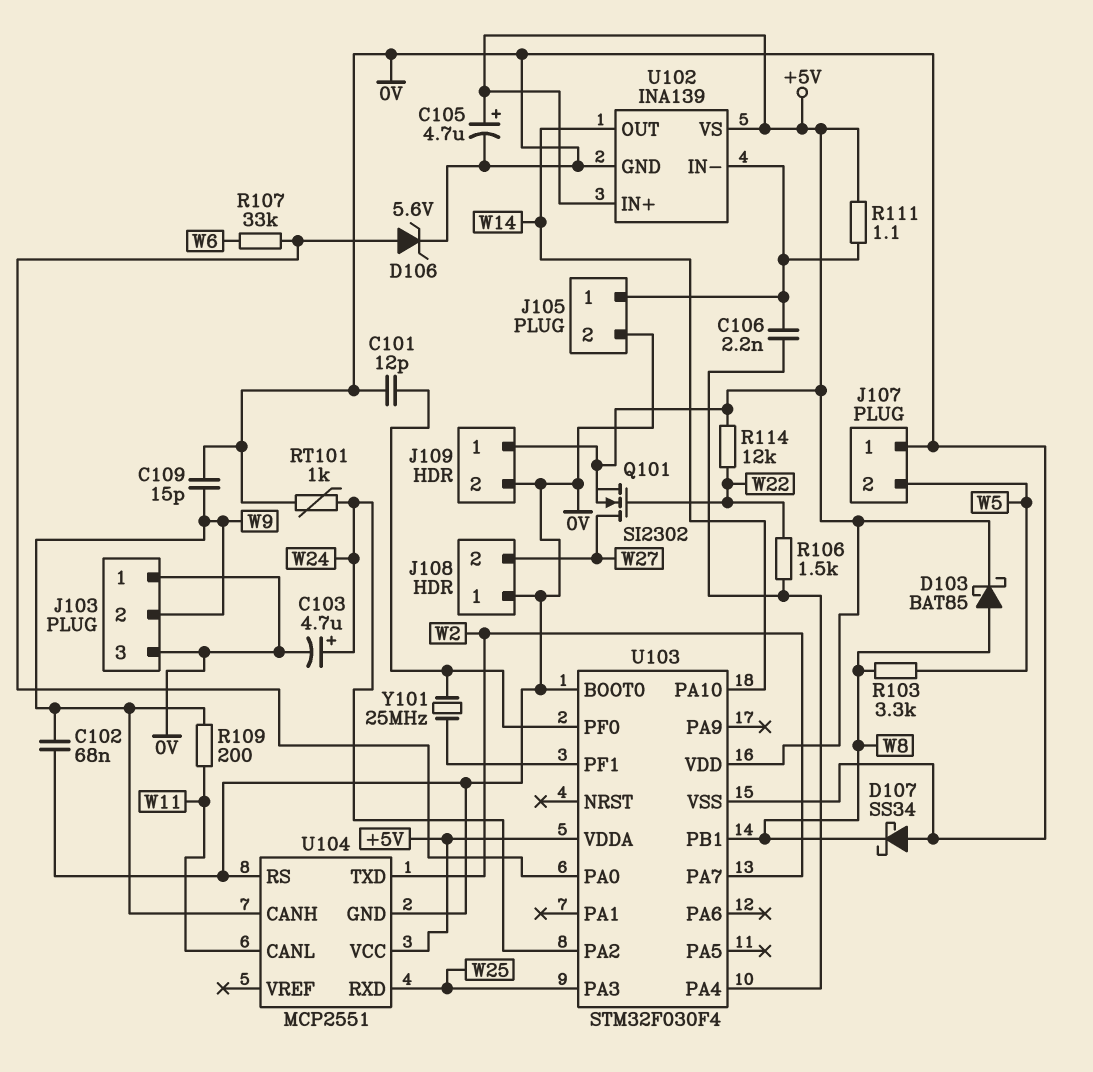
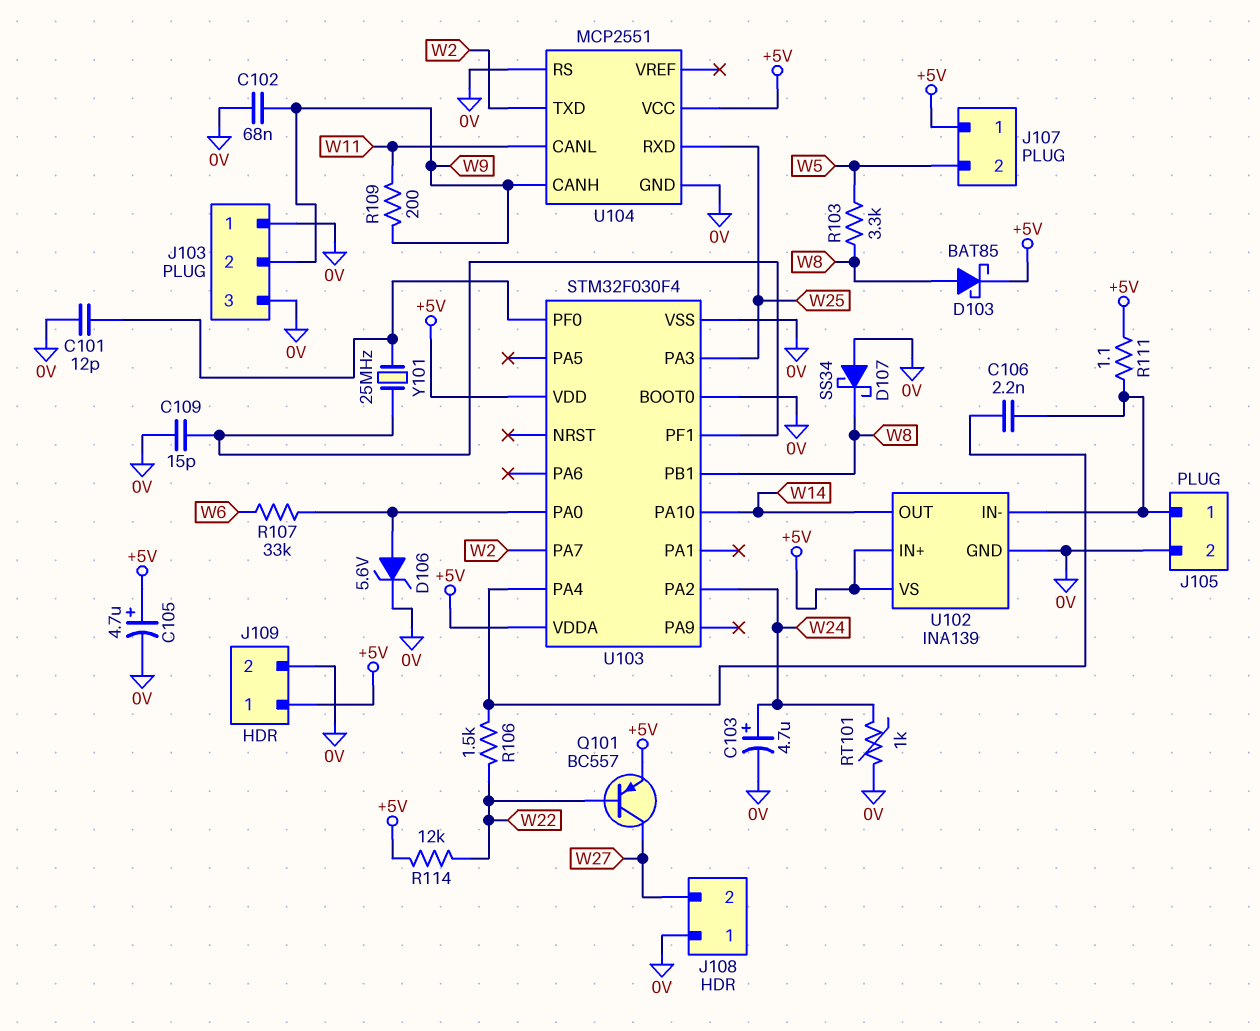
C109: 15pF (0V, W9) -> 15pF (0V, U103/PF1)
J107 pin 1: 0V -> +5V
Q101: NMOS SI2302 (G W22, D W27, S +5V) -> PNP BC557 (B W22, C W27, E +5V)

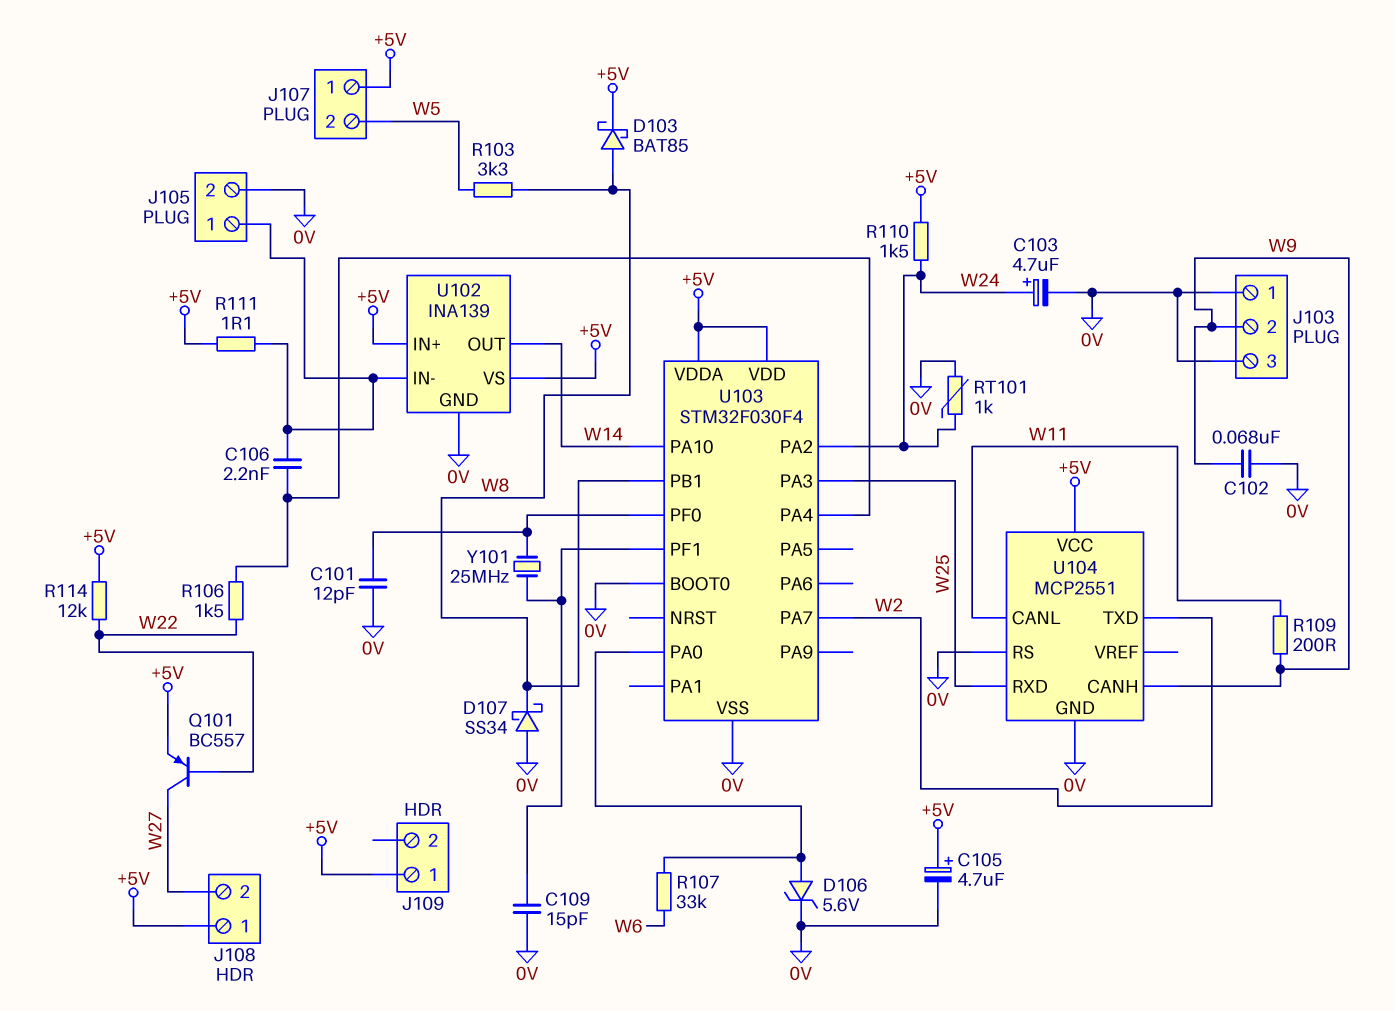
J108 pin 1: 0V -> +5V
J109 pin 2: 0V -> none
R110: none -> 1.5k (+5V, W24)

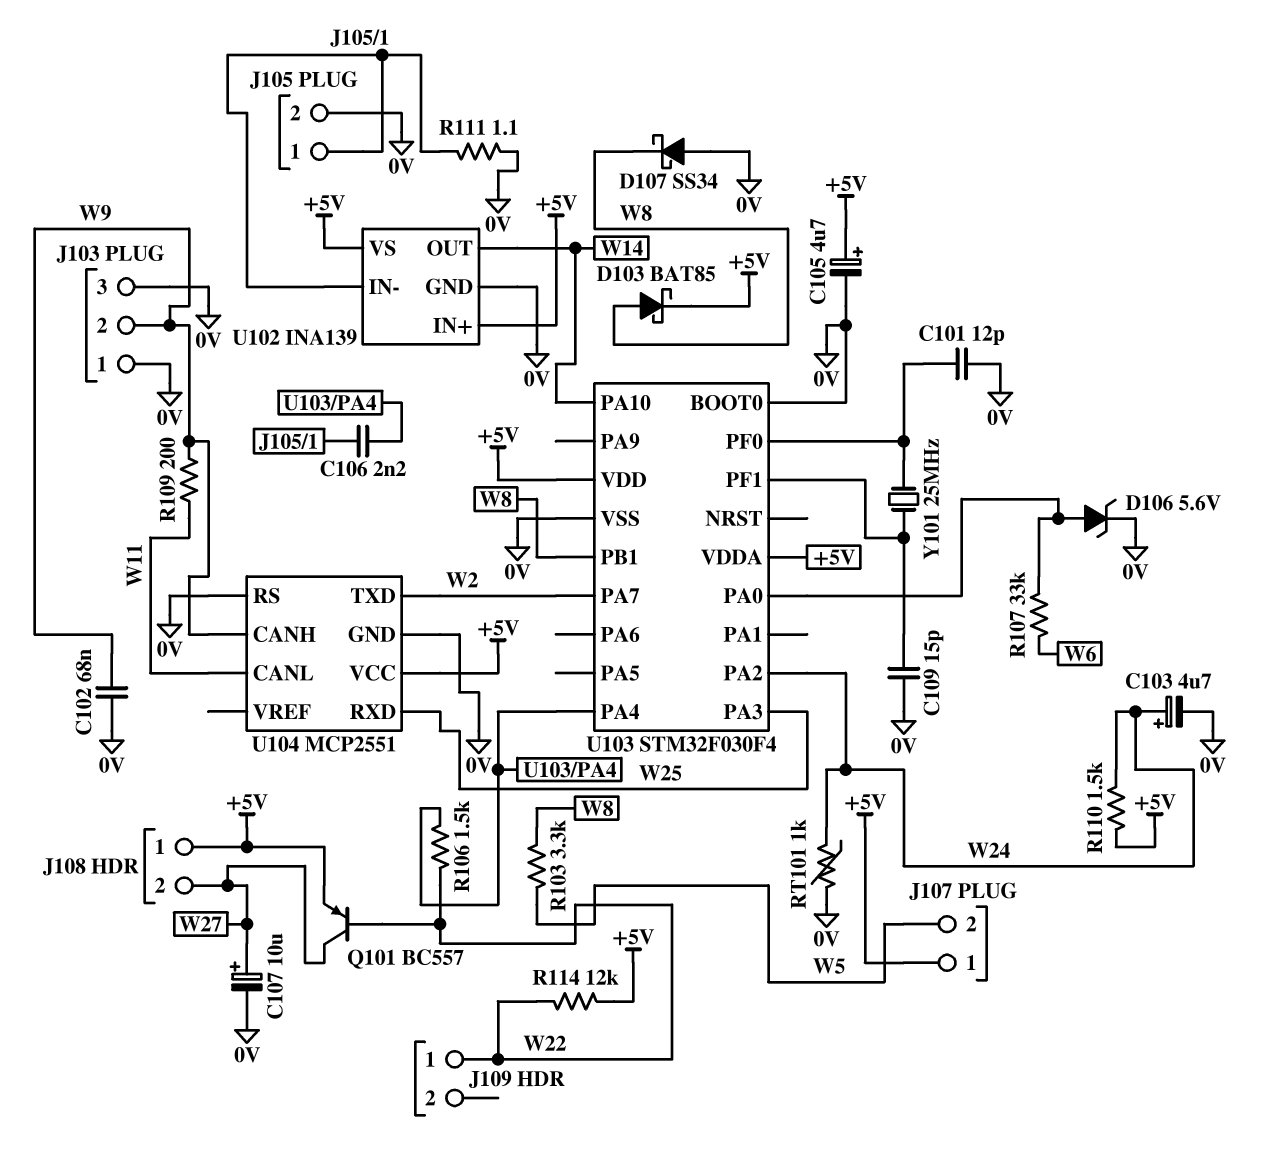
C107: none -> 10uF (plus W27, minus 0V)
J109 pin 1: +5V -> W22
R111: 1.1 (+5V, J105/1) -> 1.1 (0V, J105/1)

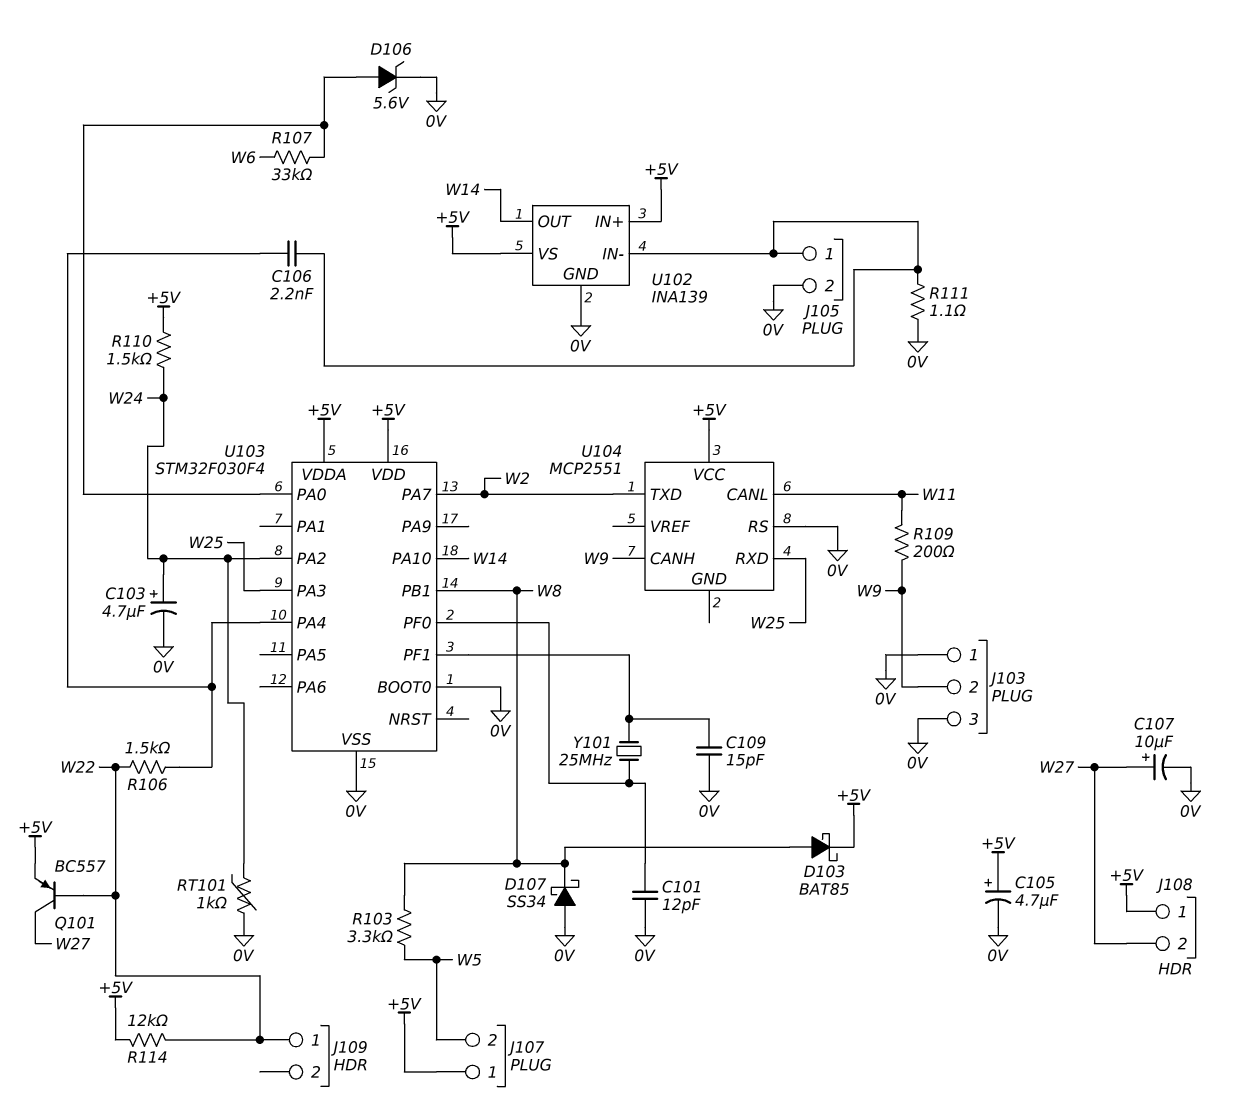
C102: 68nF (0V, W9) -> none
U104 pin GND: 0V -> none

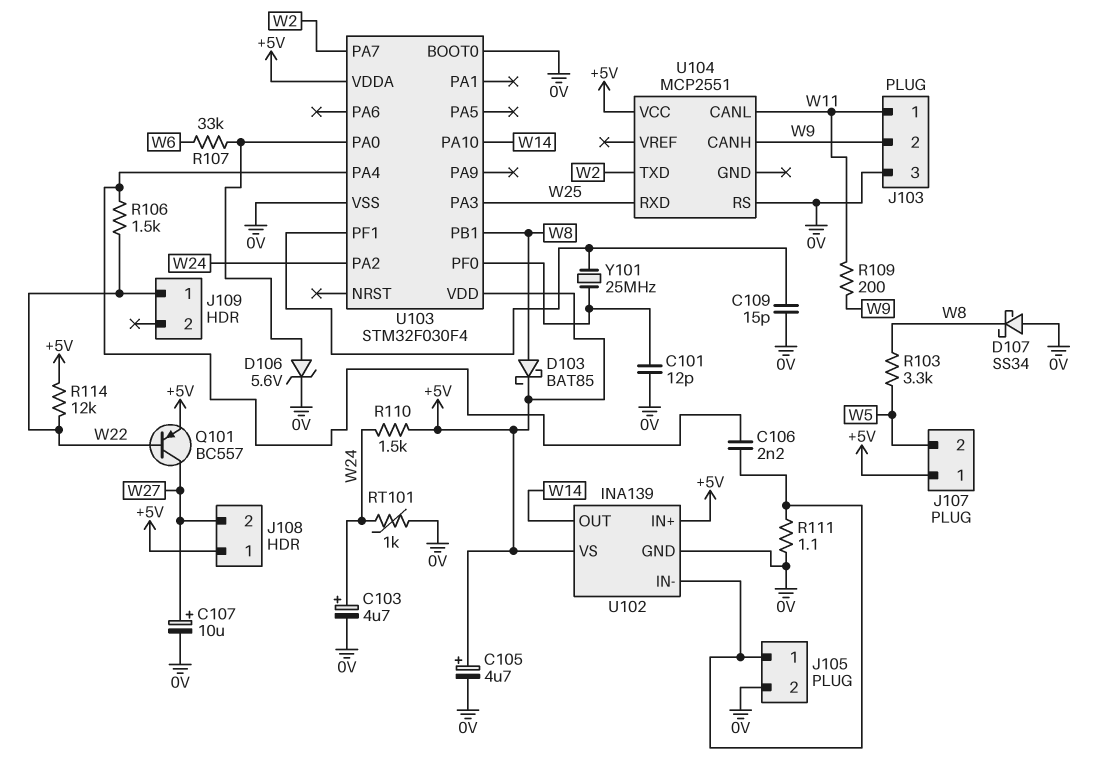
J103 pin 1: 0V -> W11

